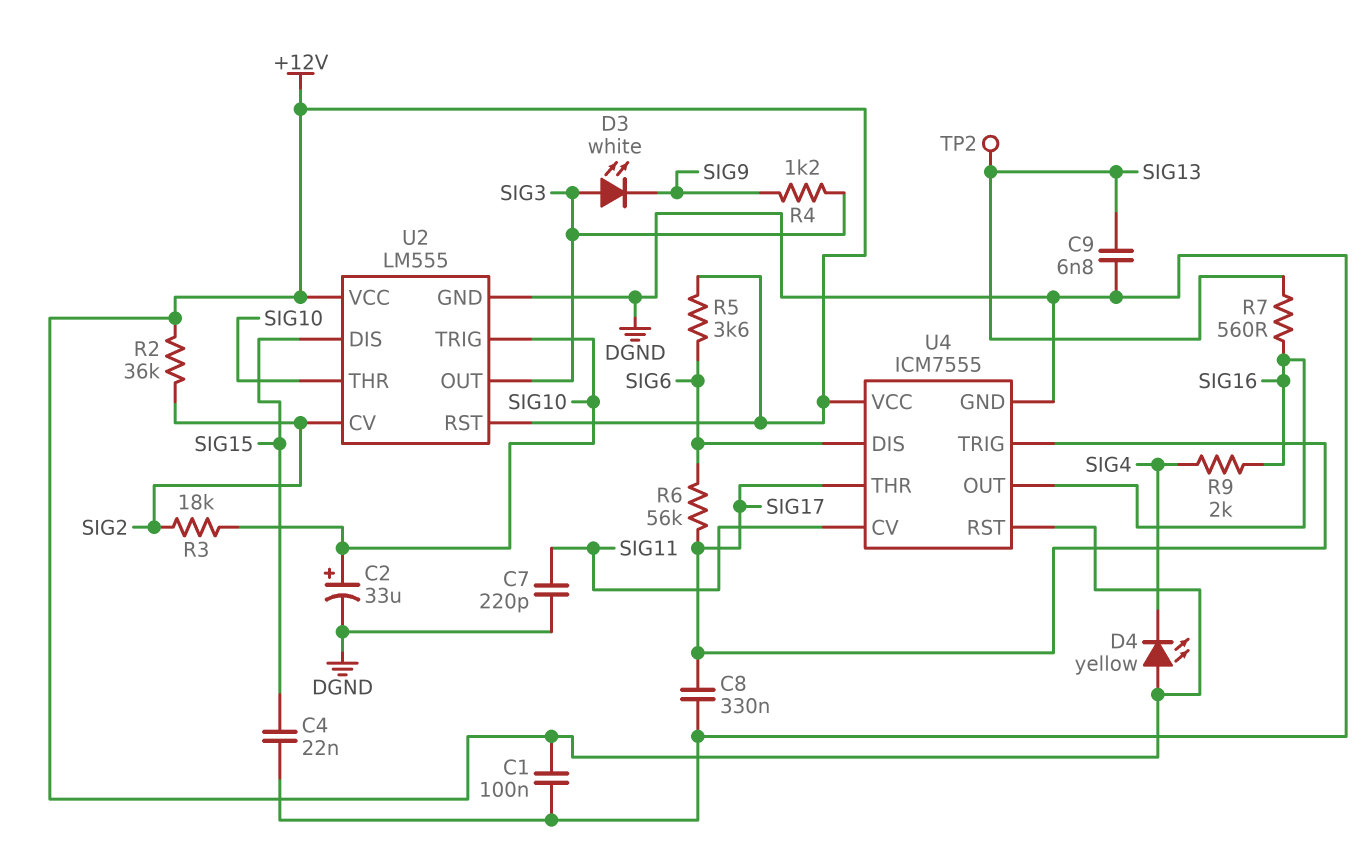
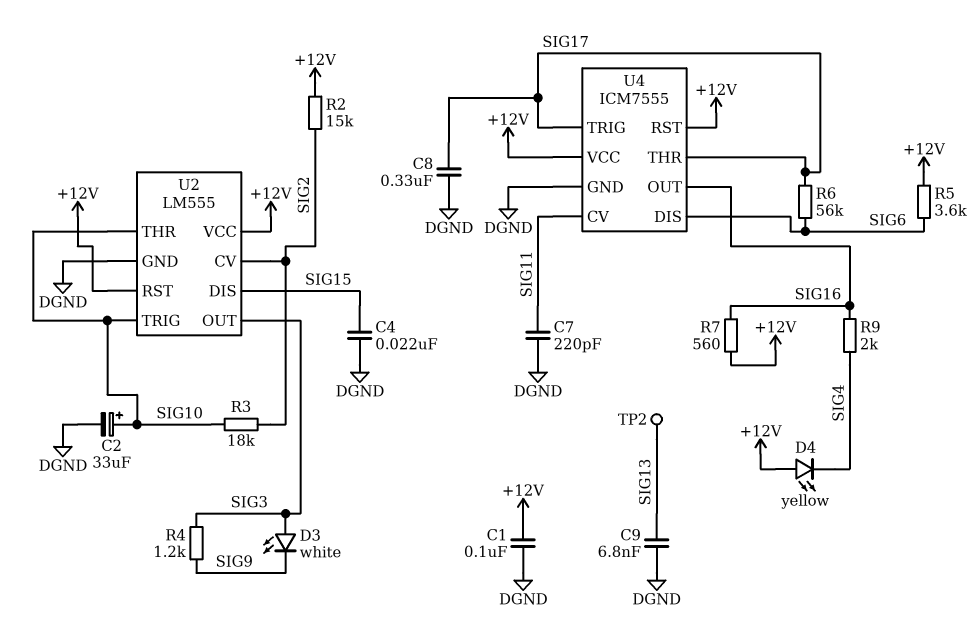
R2: 36k (+12V, SIG2) -> 15k (+12V, SIG2)
R7: 560 (SIG13, SIG16) -> 560 (+12V, SIG16)

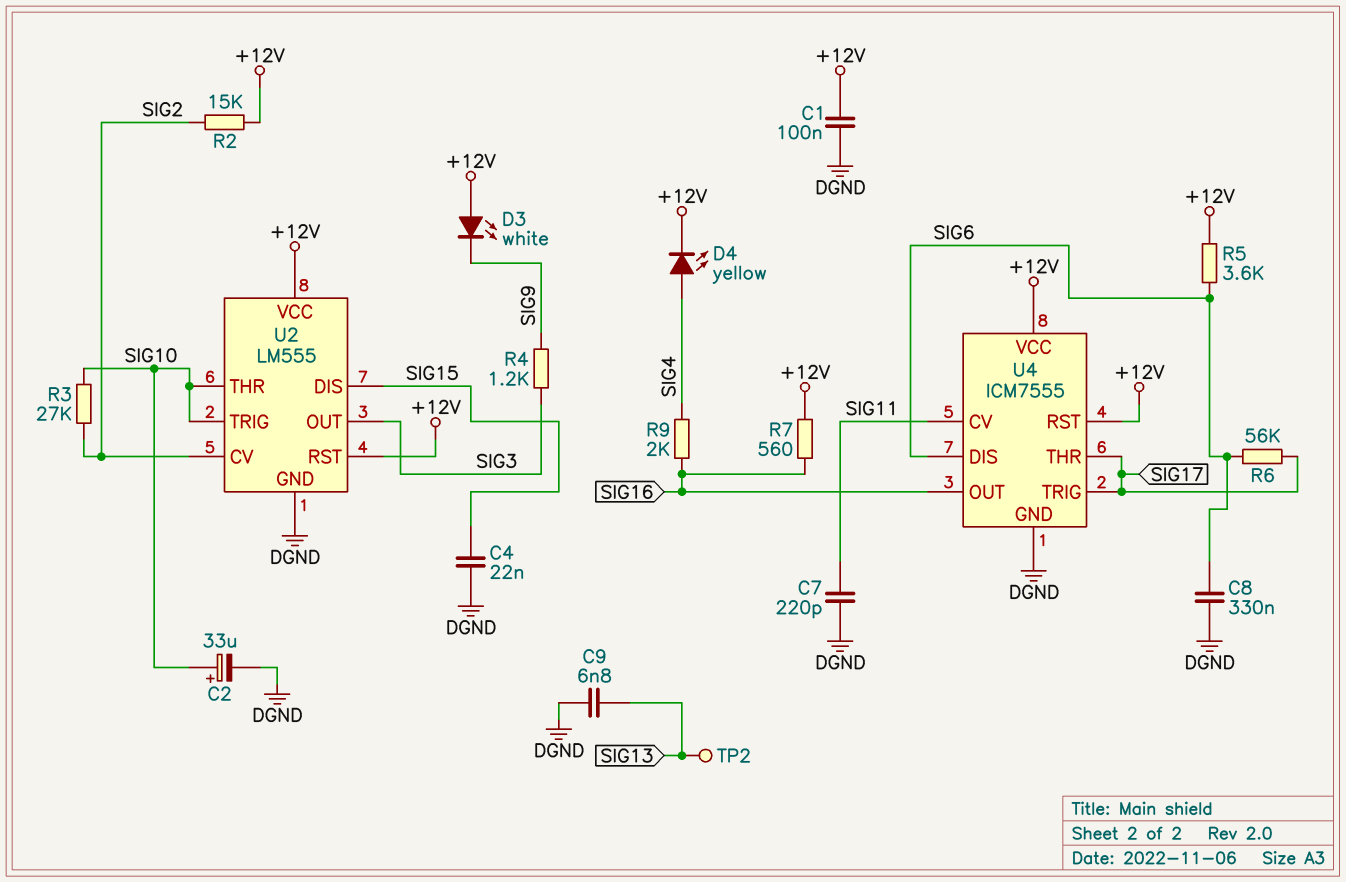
C8: 330nF (DGND, SIG17) -> 330nF (DGND, SIG6)
D3: LED white (A SIG3, K SIG9) -> LED white (A +12V, K SIG9)
D4: LED yellow (A +12V, K SIG4) -> LED yellow (A SIG4, K +12V)
R3: 18k (SIG2, SIG10) -> 27k (SIG2, SIG10)

